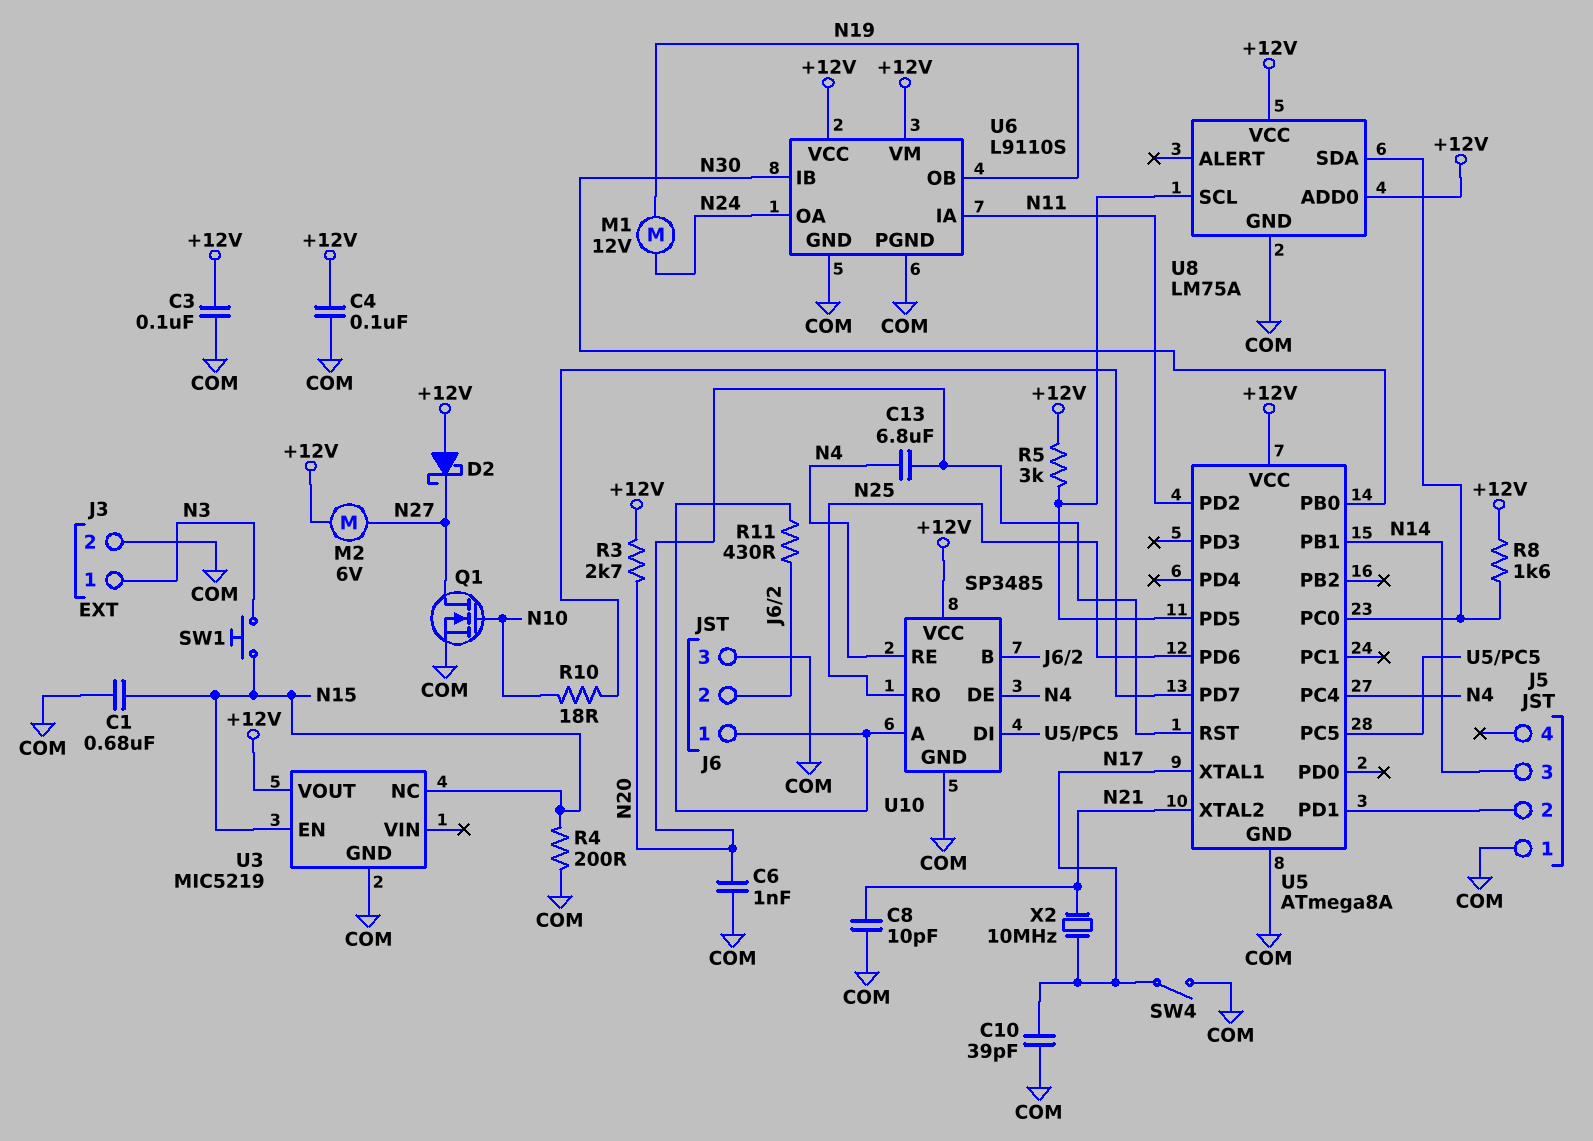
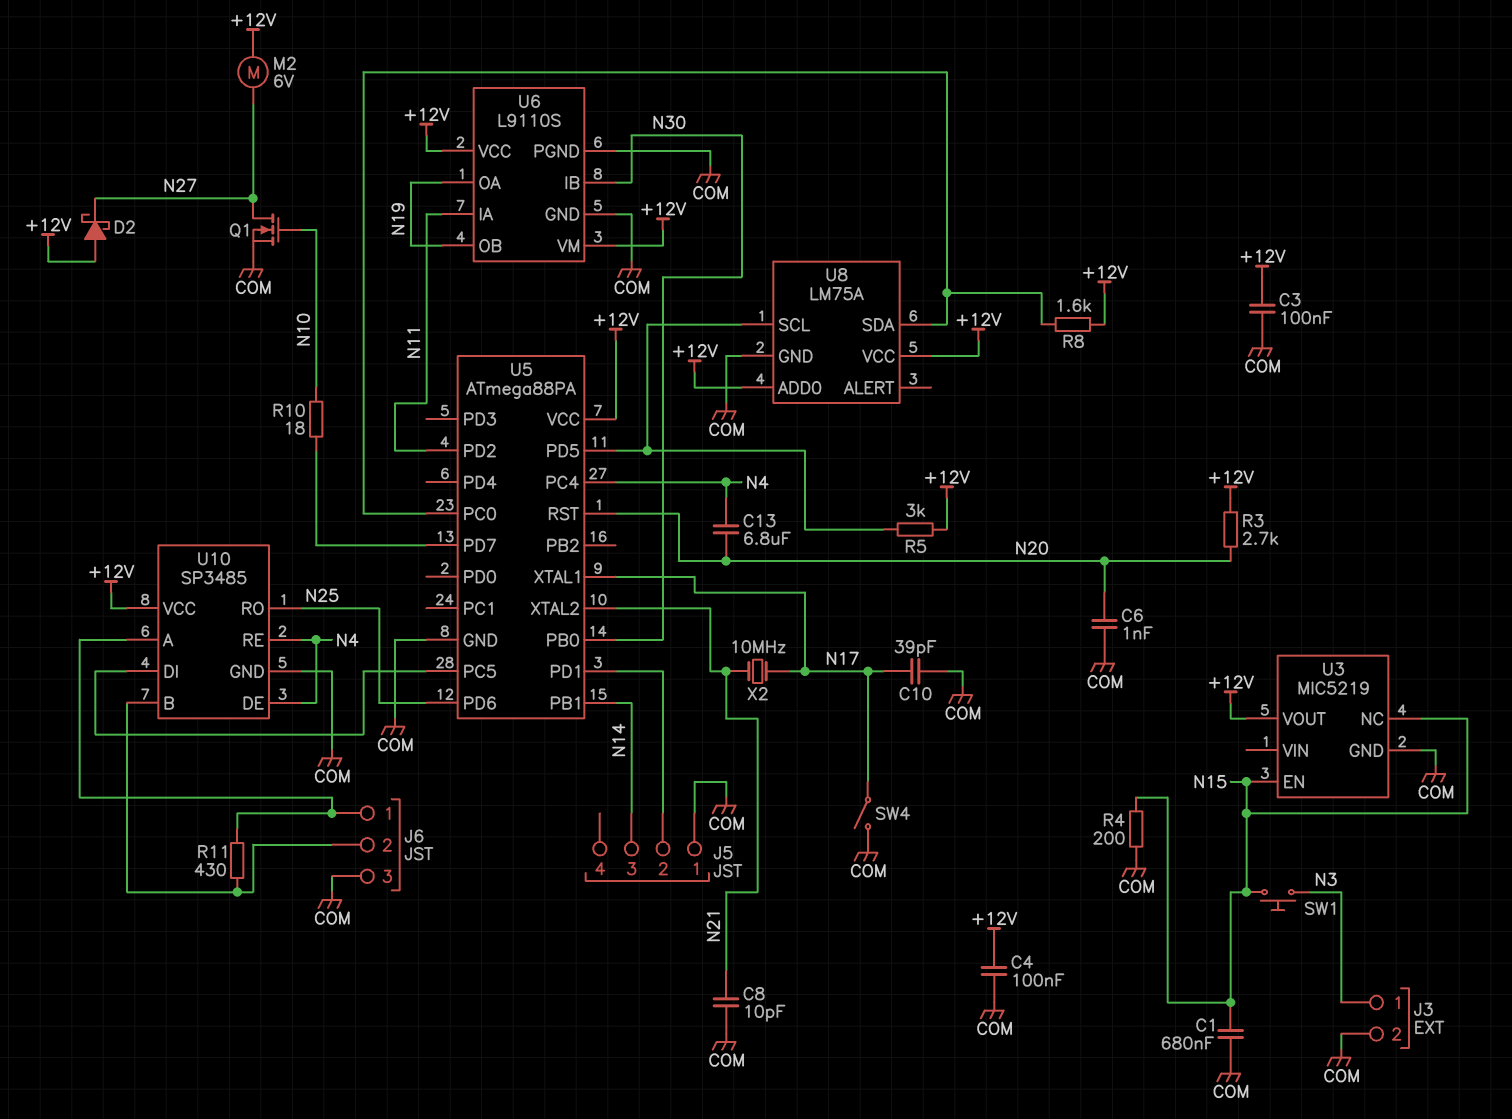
M1: motor 12V (N19, N24) -> none
U5: ATmega8A -> ATmega88PA
U6 pin OA: N24 -> N19

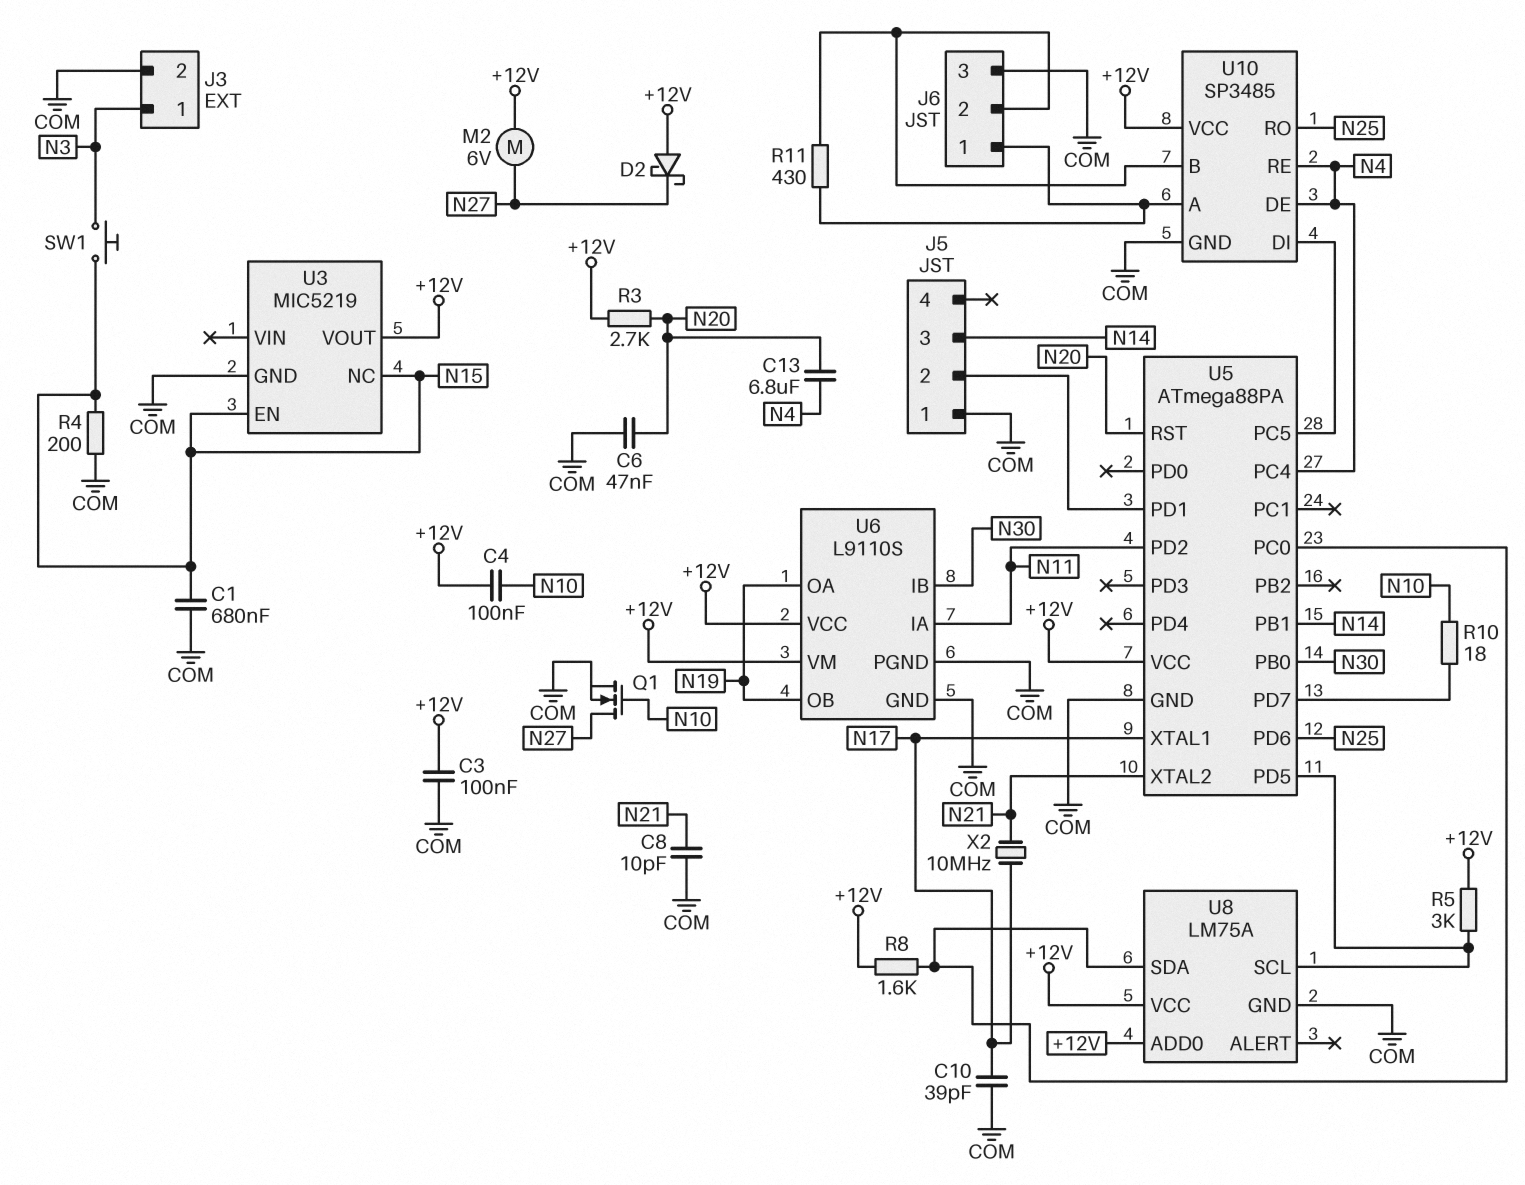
C4: 100nF (+12V, COM) -> 100nF (+12V, N10)
C6: 1nF (COM, N20) -> 47nF (COM, N20)
SW4: switch (COM, N17) -> none

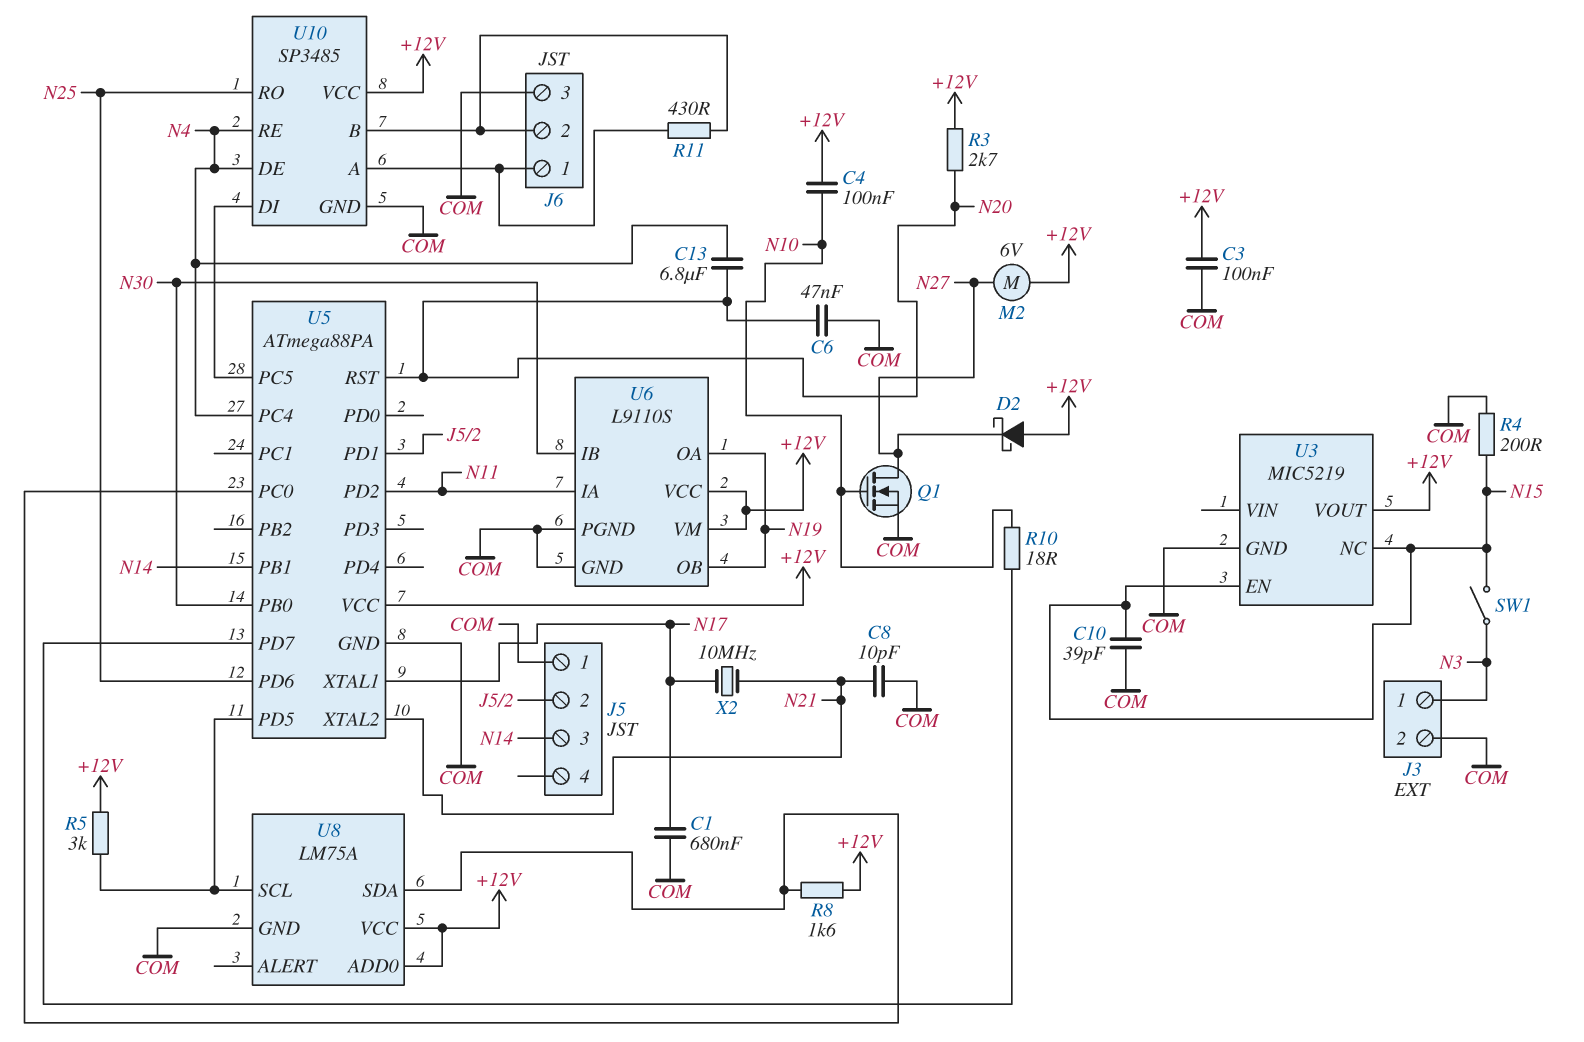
C1: 680nF (COM, N15) -> 680nF (COM, N17)
C10: 39pF (COM, N17) -> 39pF (COM, N15)
SW1: button (N3, N15) -> switch (N3, N15)

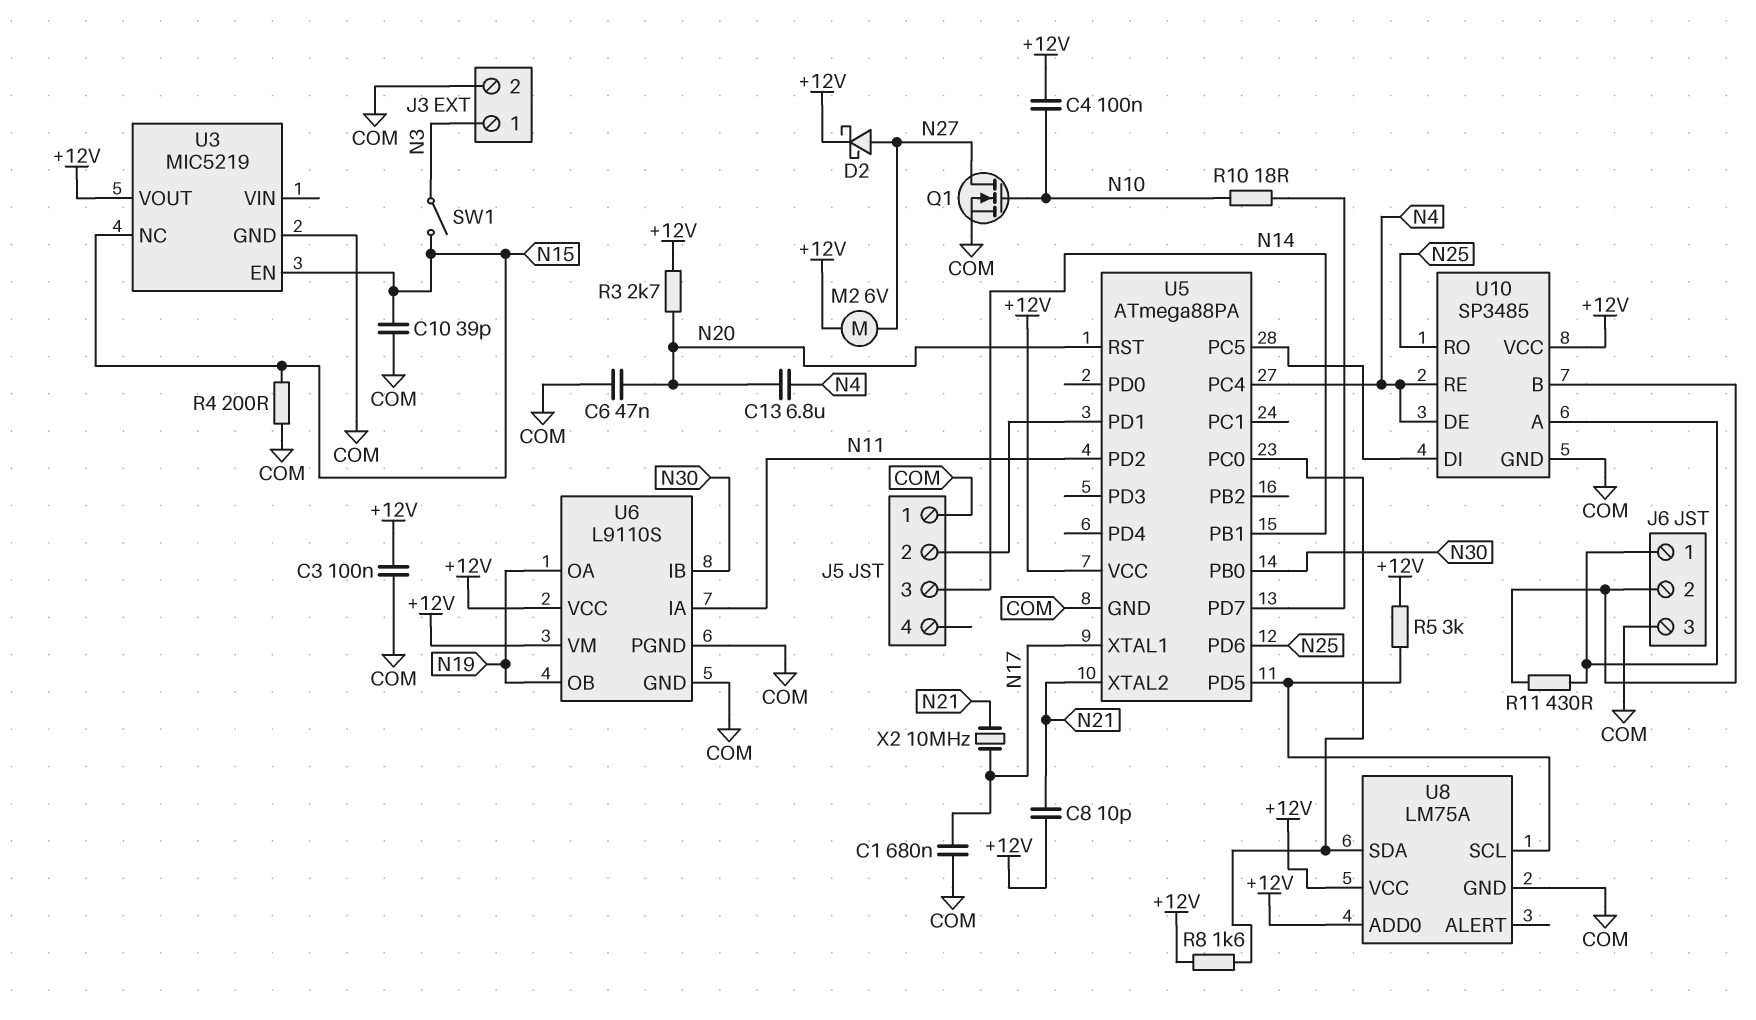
C8: 10pF (COM, N21) -> 10pF (+12V, N21)
D2: schottky (A +12V, K N27) -> schottky (A N27, K +12V)

